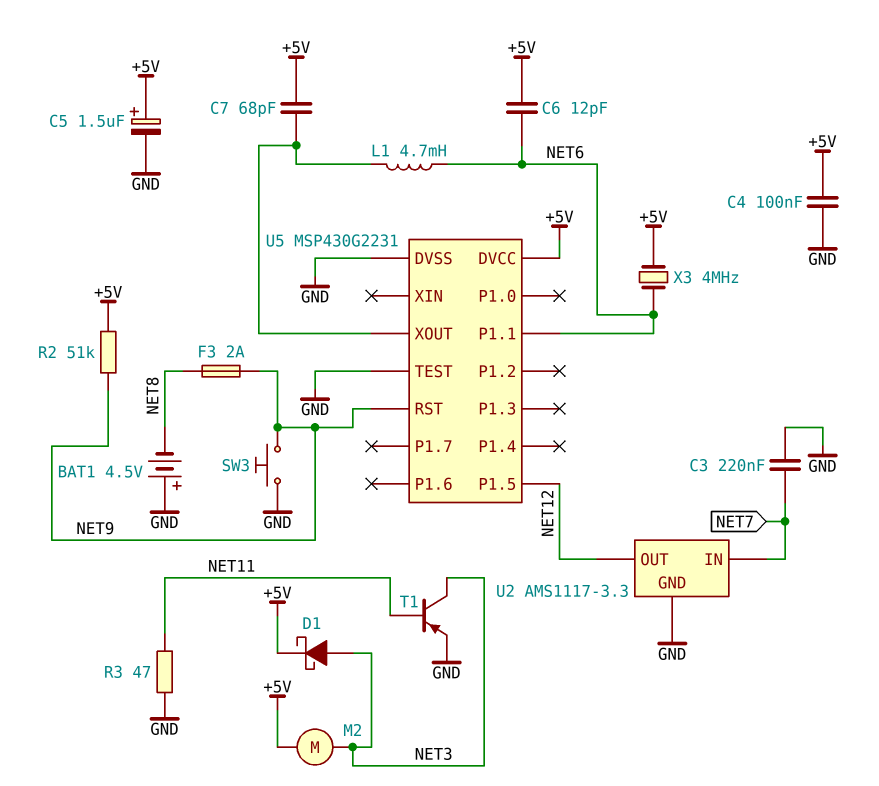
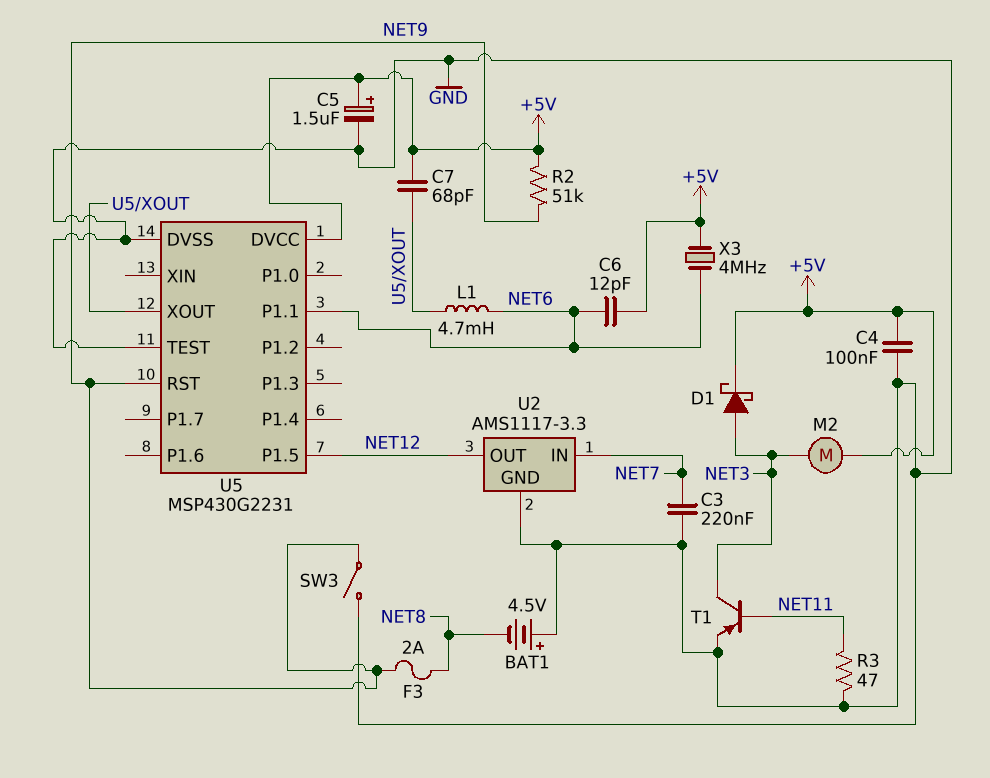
SW3: button (GND, NET9) -> switch (GND, NET9)

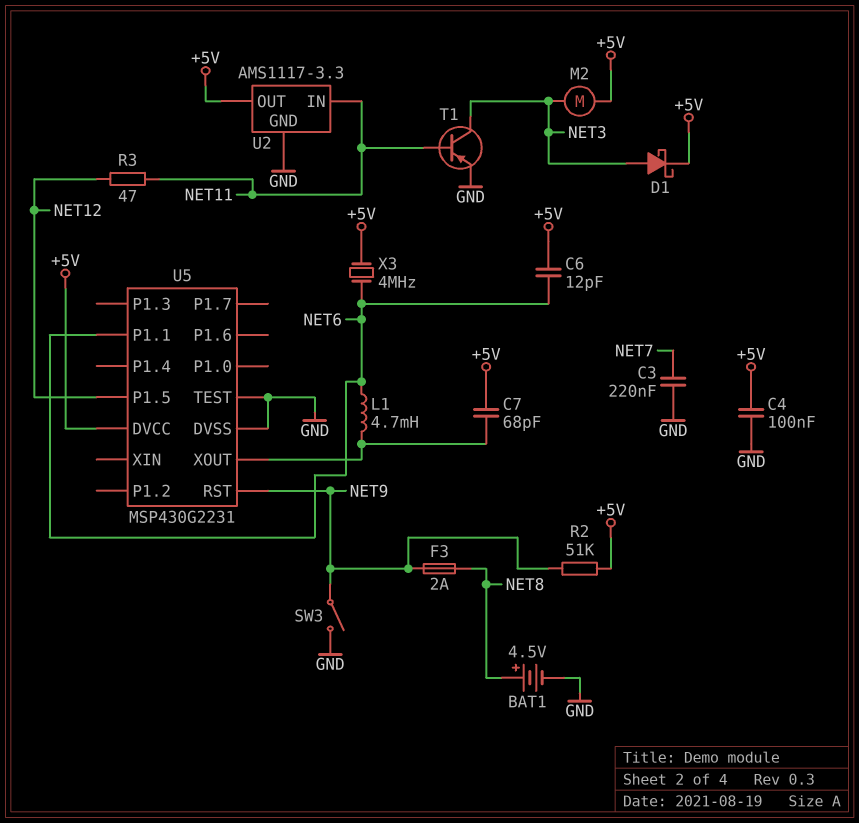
BAT1: 4.5V (plus GND, minus NET8) -> 4.5V (plus NET8, minus GND)
C5: 1.5uF (plus +5V, minus GND) -> none
R3: 47 (GND, NET11) -> 47 (NET11, NET12)
U2 pin IN: NET7 -> NET11
U2 pin OUT: NET12 -> +5V

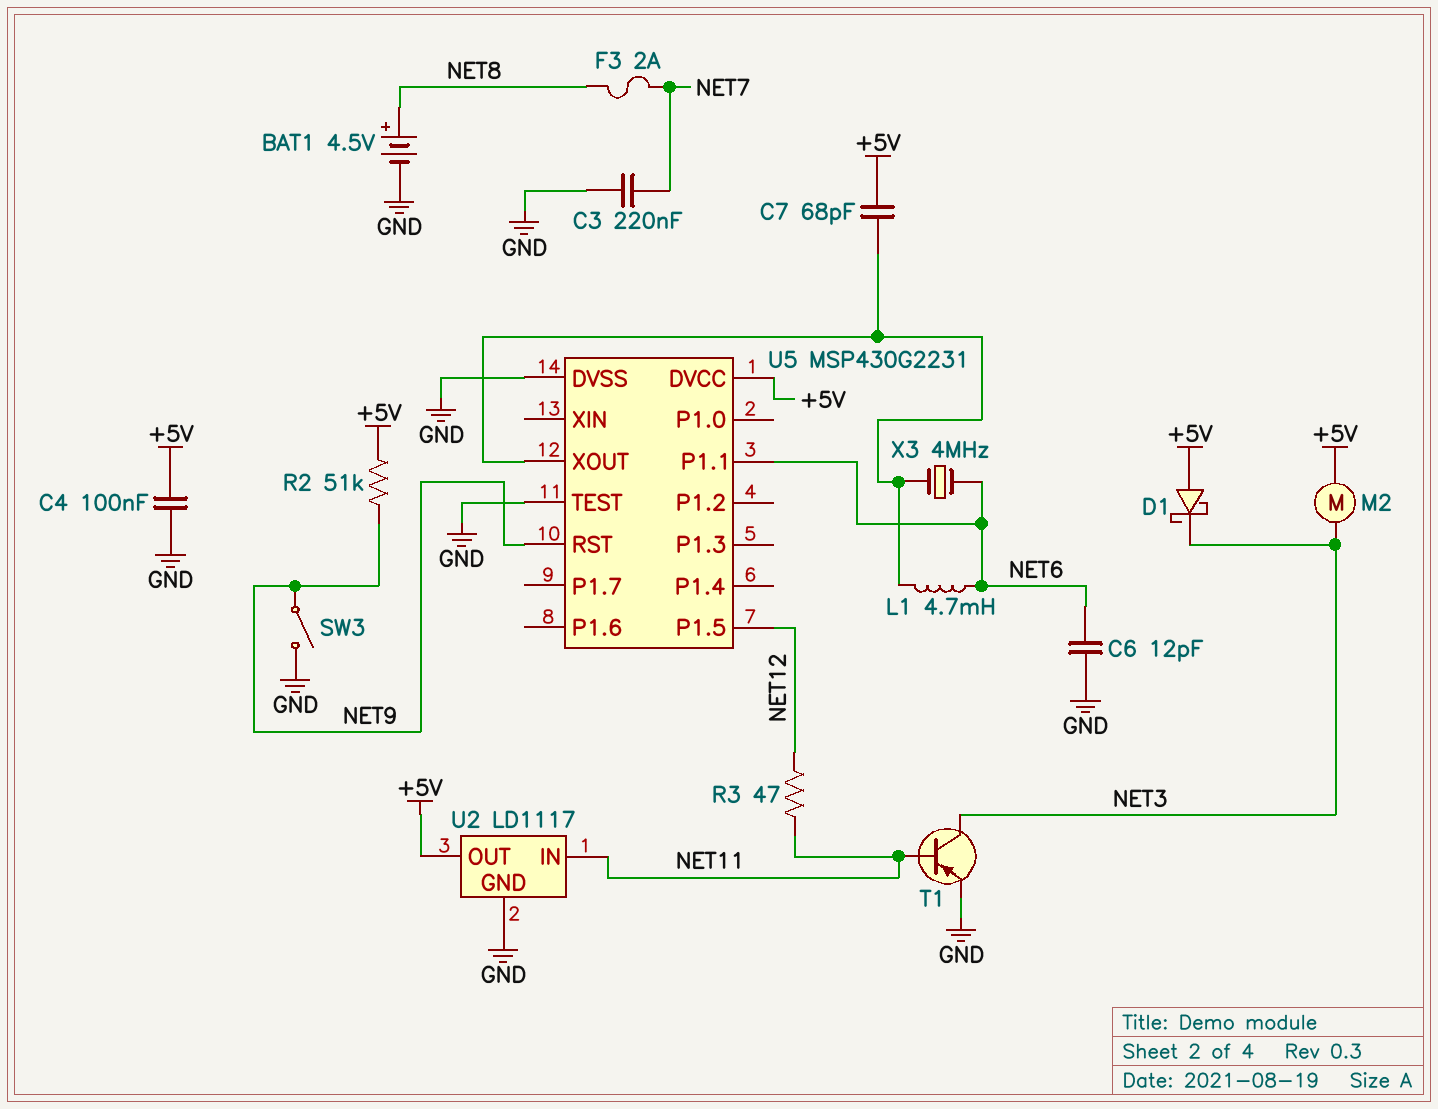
C6: 12pF (+5V, NET6) -> 12pF (GND, NET6)
D1: schottky (A NET3, K +5V) -> schottky (A +5V, K NET3)
F3: 2A (NET8, NET9) -> 2A (NET7, NET8)
U2: AMS1117-3.3 -> LD1117
X3: 4MHz (+5V, NET6) -> 4MHz (NET6, U5/XOUT)

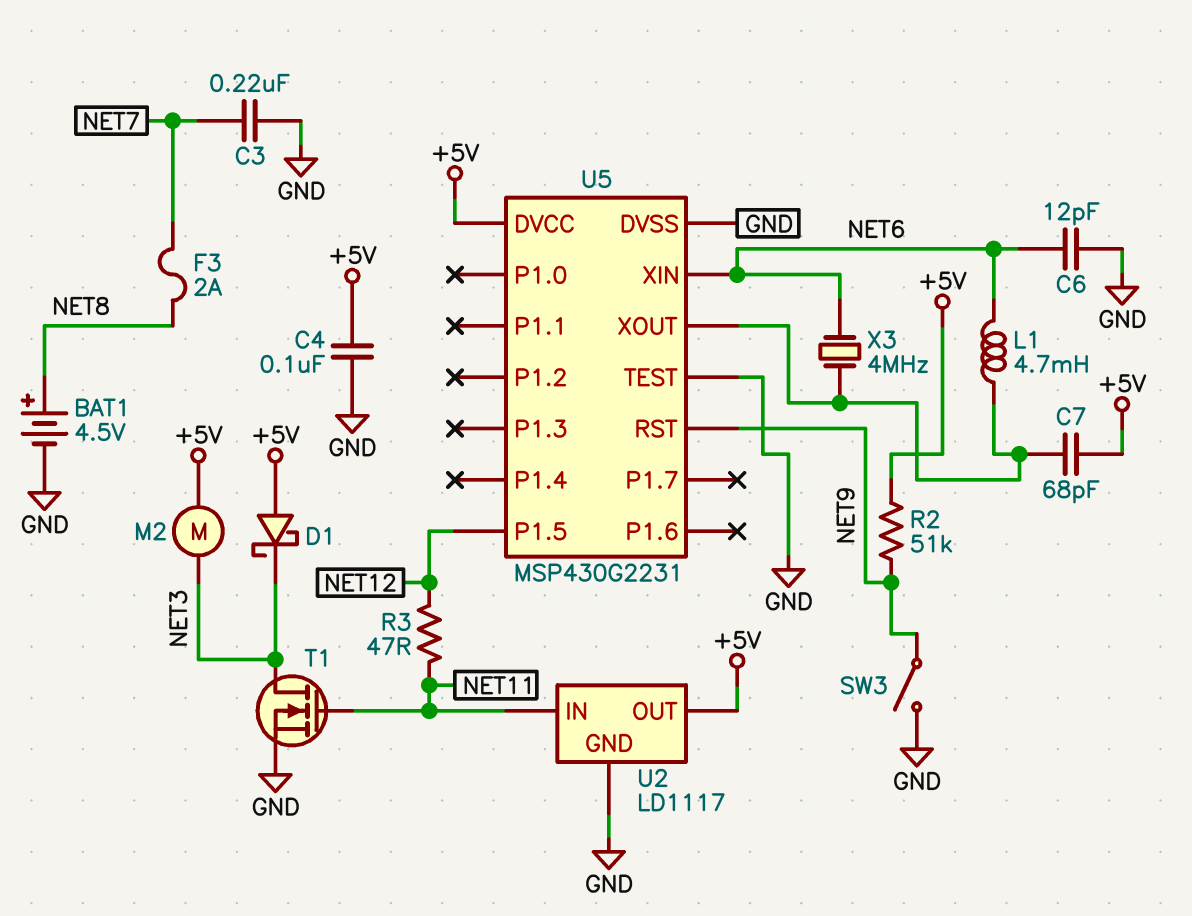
T1: PNP (B NET11, C NET3, E GND) -> NMOS (G NET11, D NET3, S GND)
U5 pin P1.1: NET6 -> none
U5 pin XIN: none -> NET6

